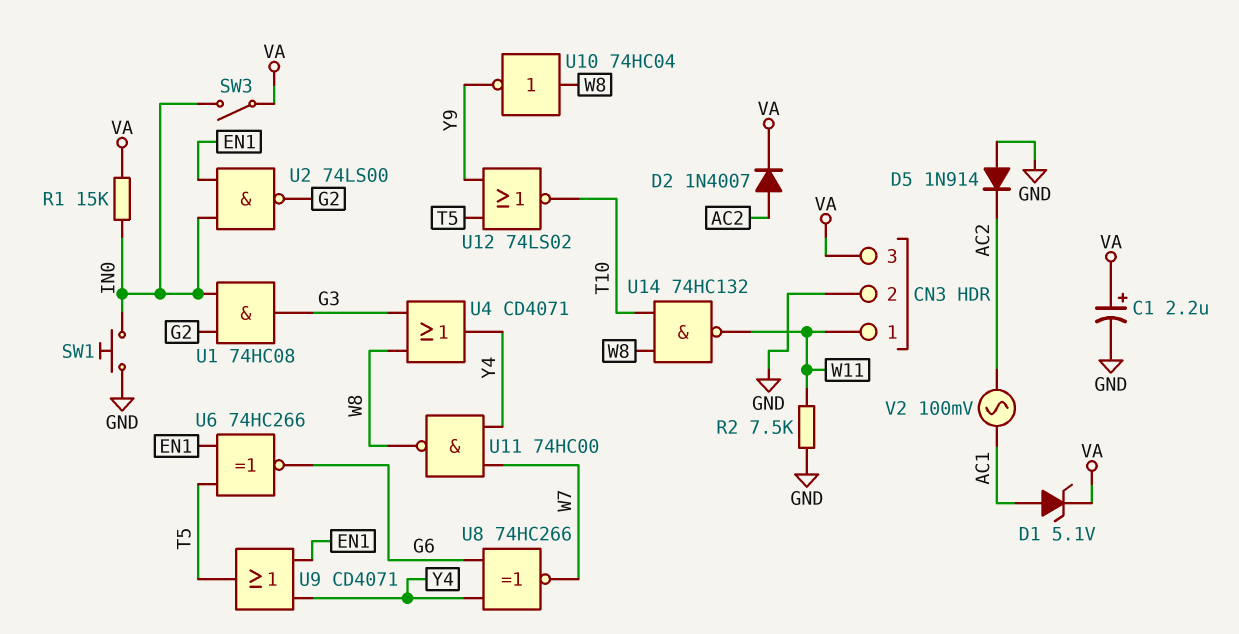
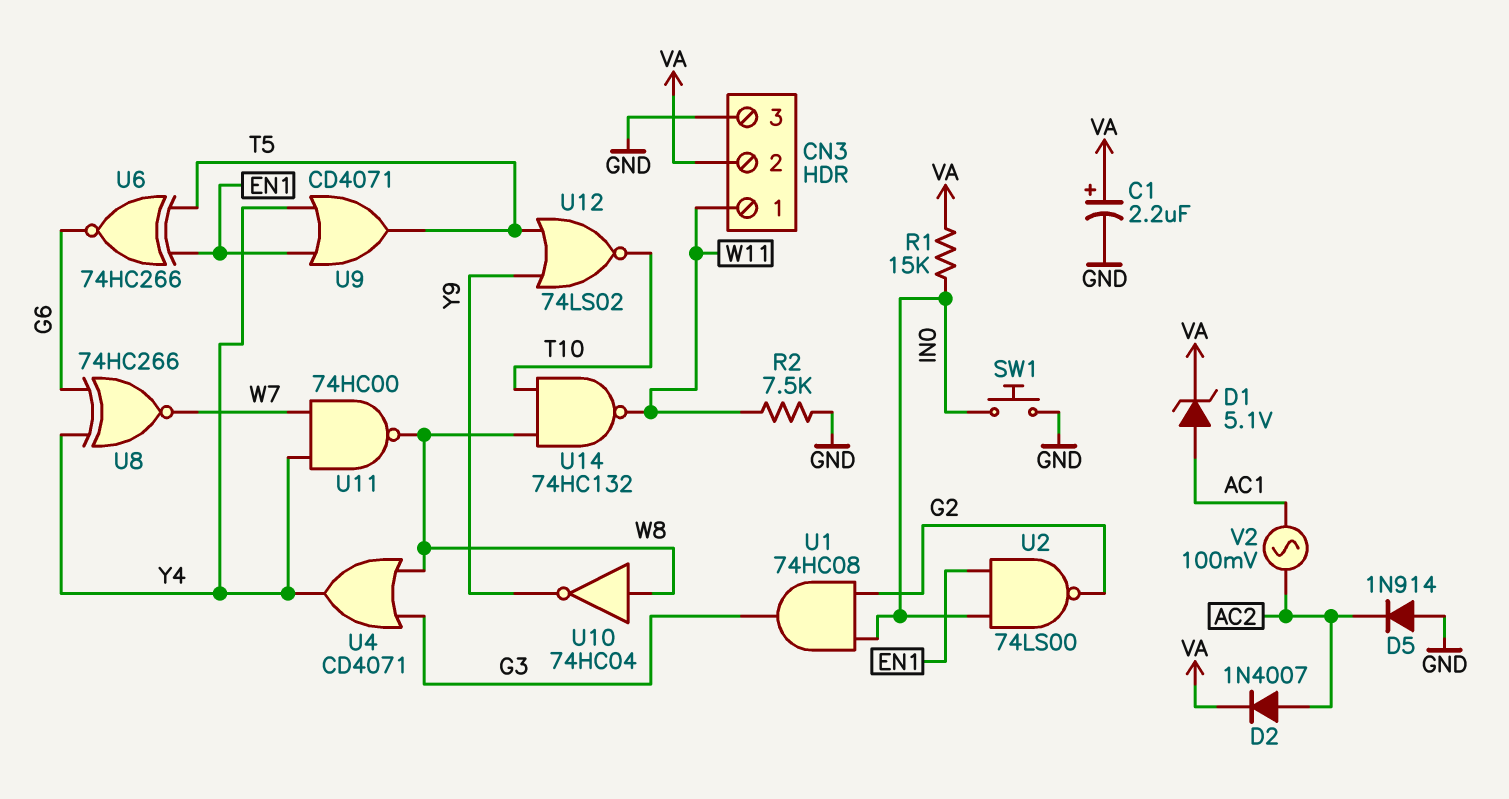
CN3 pin 2: GND -> VA
CN3 pin 3: VA -> GND
SW3: switch (IN0, VA) -> none

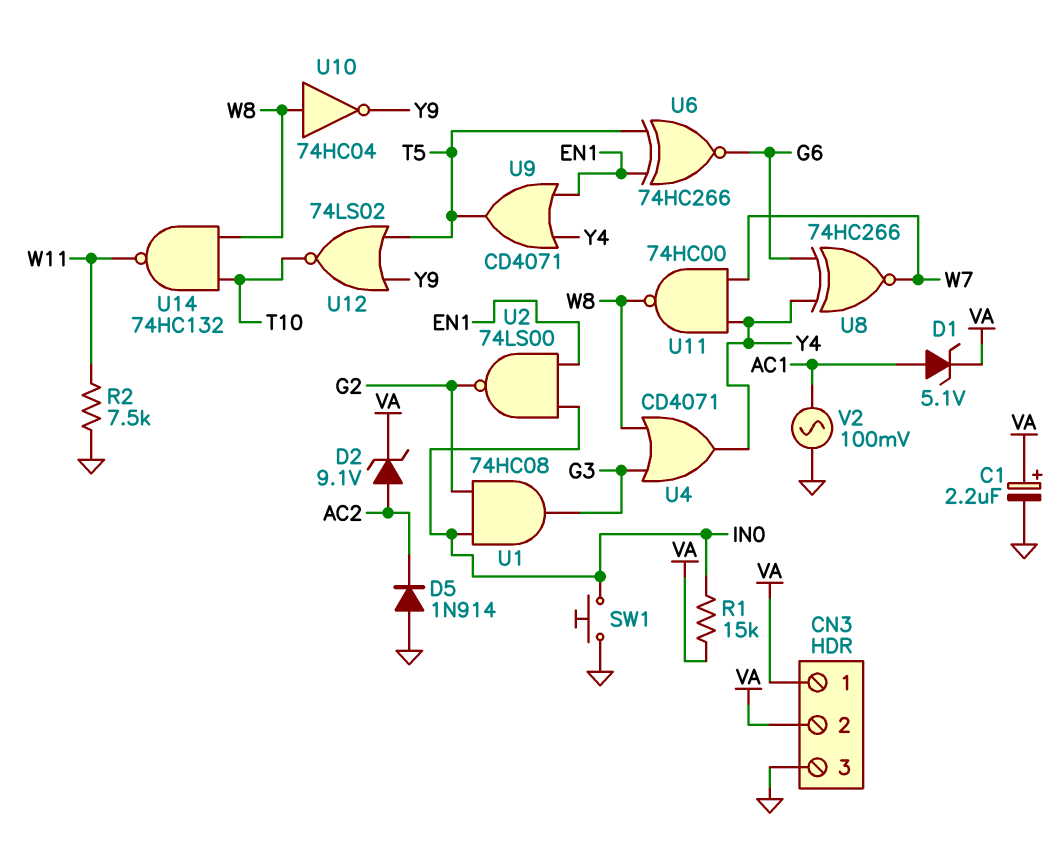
CN3 pin 1: W11 -> VA
D2: diode 1N4007 (A AC2, K VA) -> zener 9.1V (A AC2, K VA)
V2: AC 100mV (AC1, AC2) -> AC 100mV (AC1, GND)

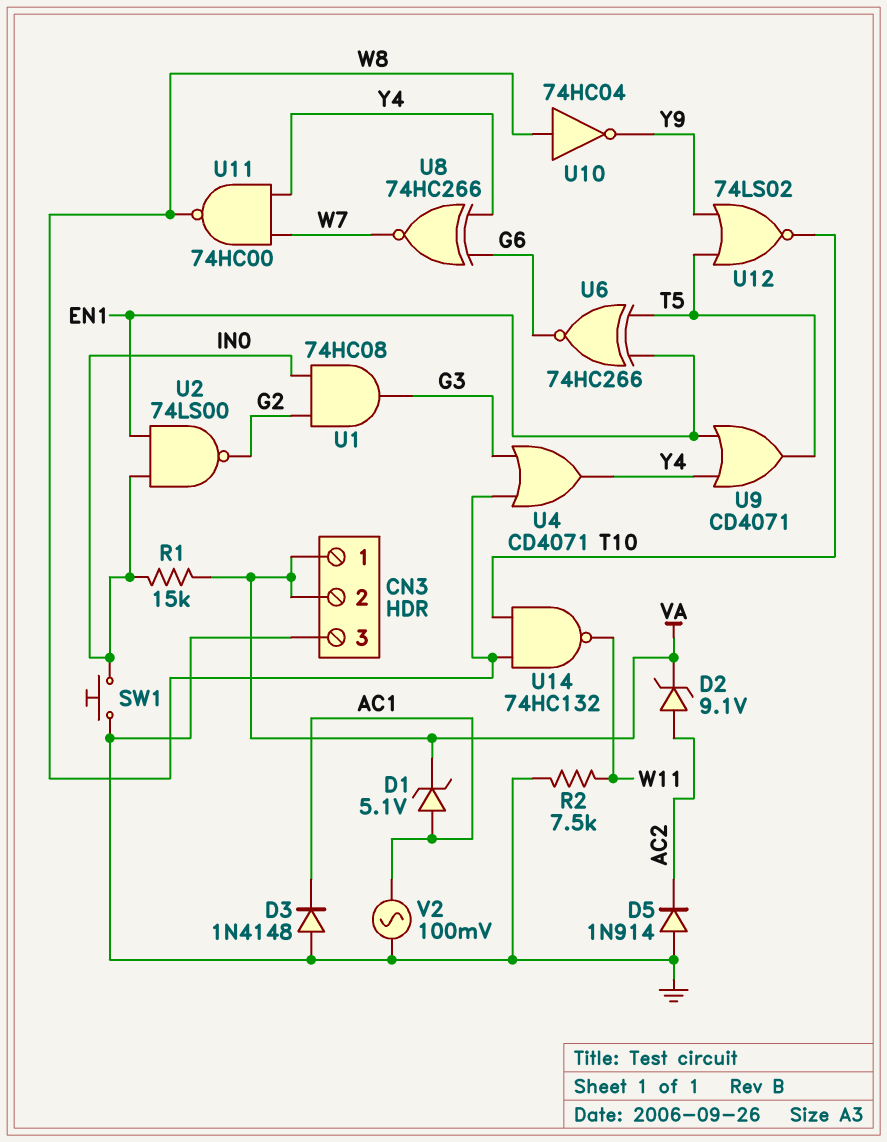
C1: 2.2uF (plus VA, minus GND) -> none
D3: none -> diode 1N4148 (A GND, K AC1)

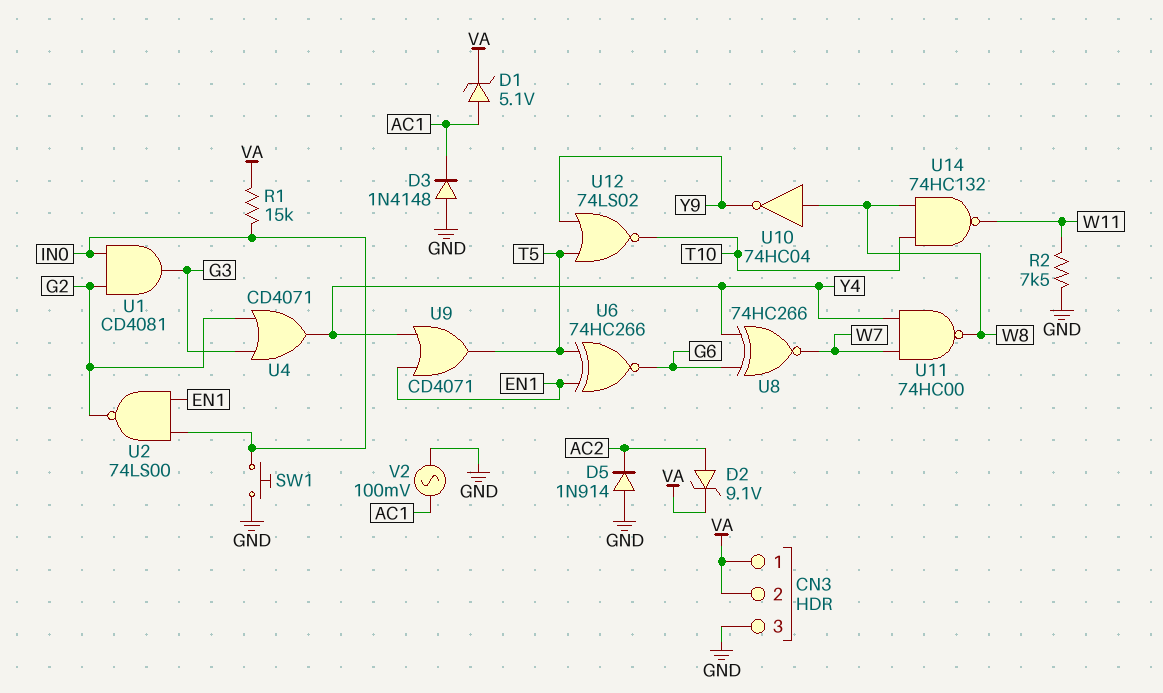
U1: AND 74HC08 (in G2, in IN0, out G3) -> AND CD4081 (in G2, in IN0, out G3)
U4: OR CD4071 (in G3, in W8, out Y4) -> OR CD4071 (in G2, in G3, out Y4)

